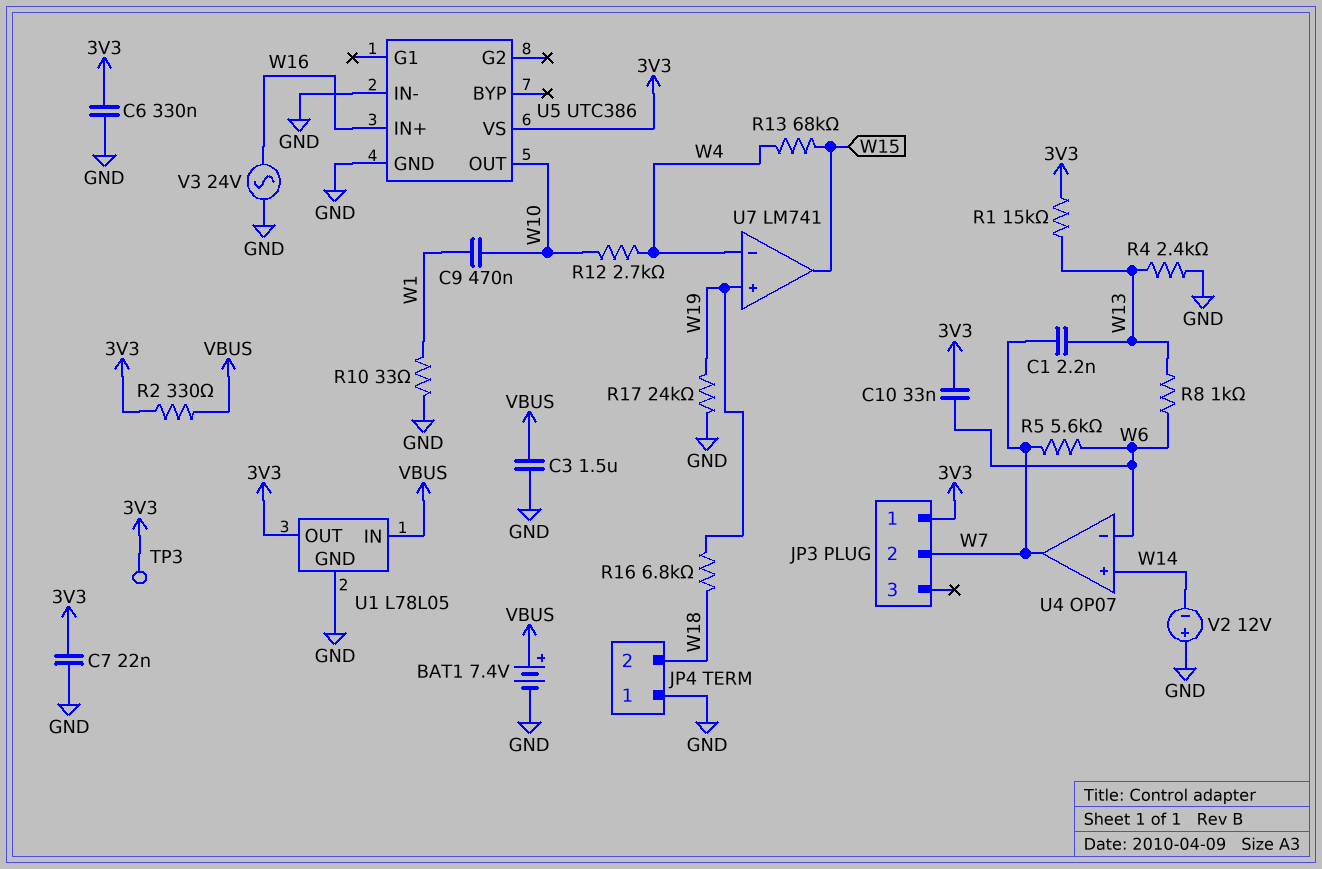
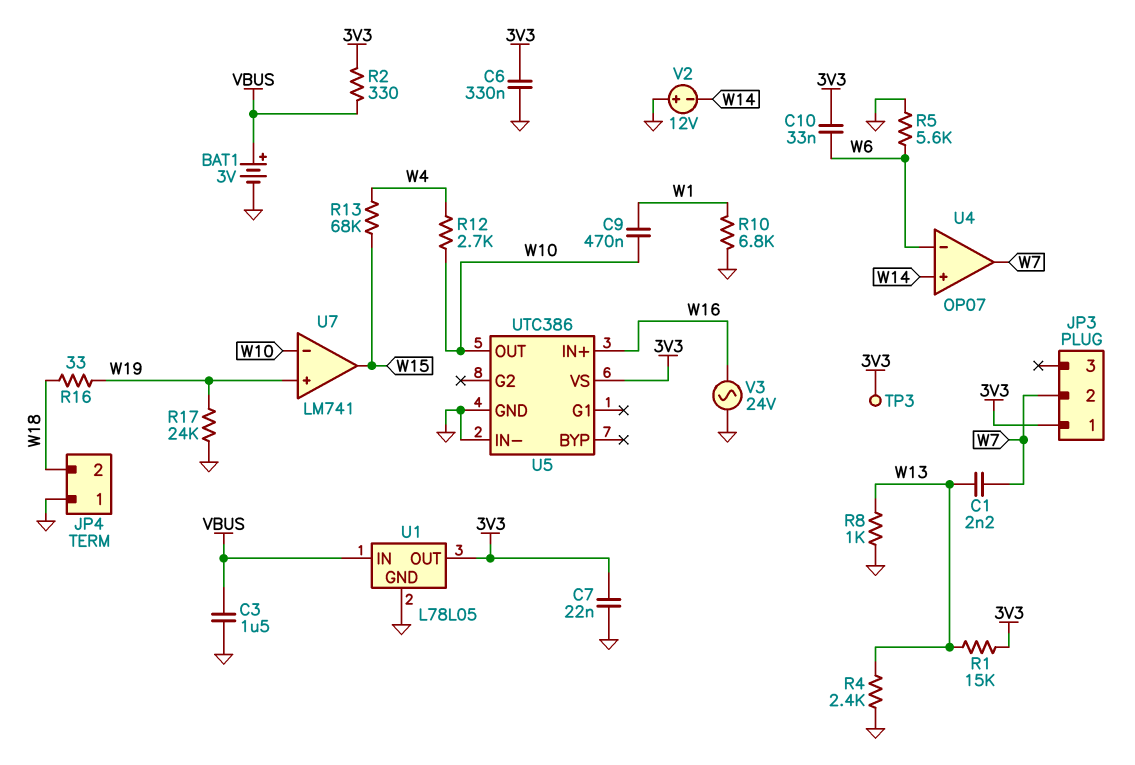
BAT1: 7.4V (plus VBUS, minus GND) -> 3V (plus VBUS, minus GND)
R5: 5.6k (W6, W7) -> 5.6k (GND, W6)
R8: 1k (W6, W13) -> 1k (GND, W13)
R10: 33 (GND, W1) -> 6.8k (GND, W1)
R16: 6.8k (W18, W19) -> 33 (W18, W19)
U7 pin in-: W4 -> W10

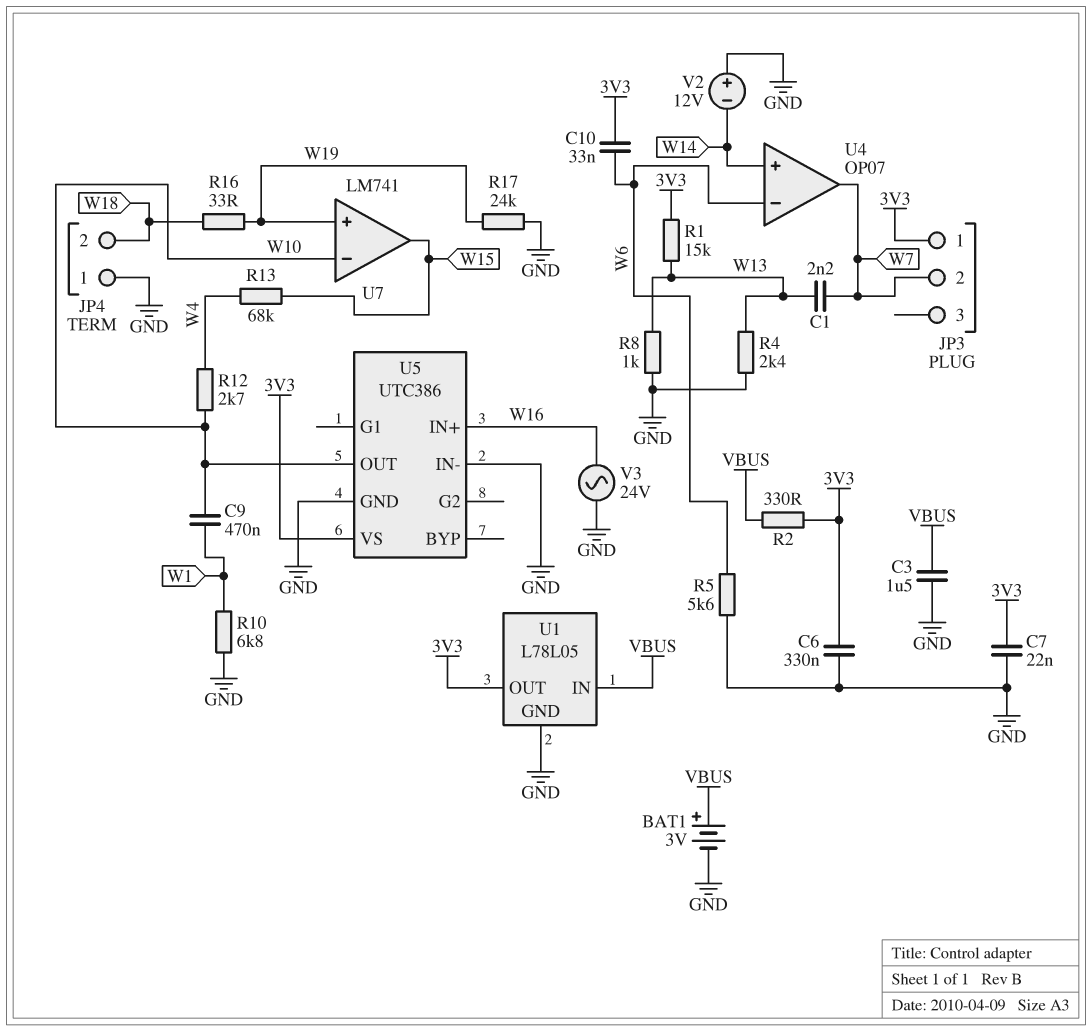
TP3: test point (3V3) -> none

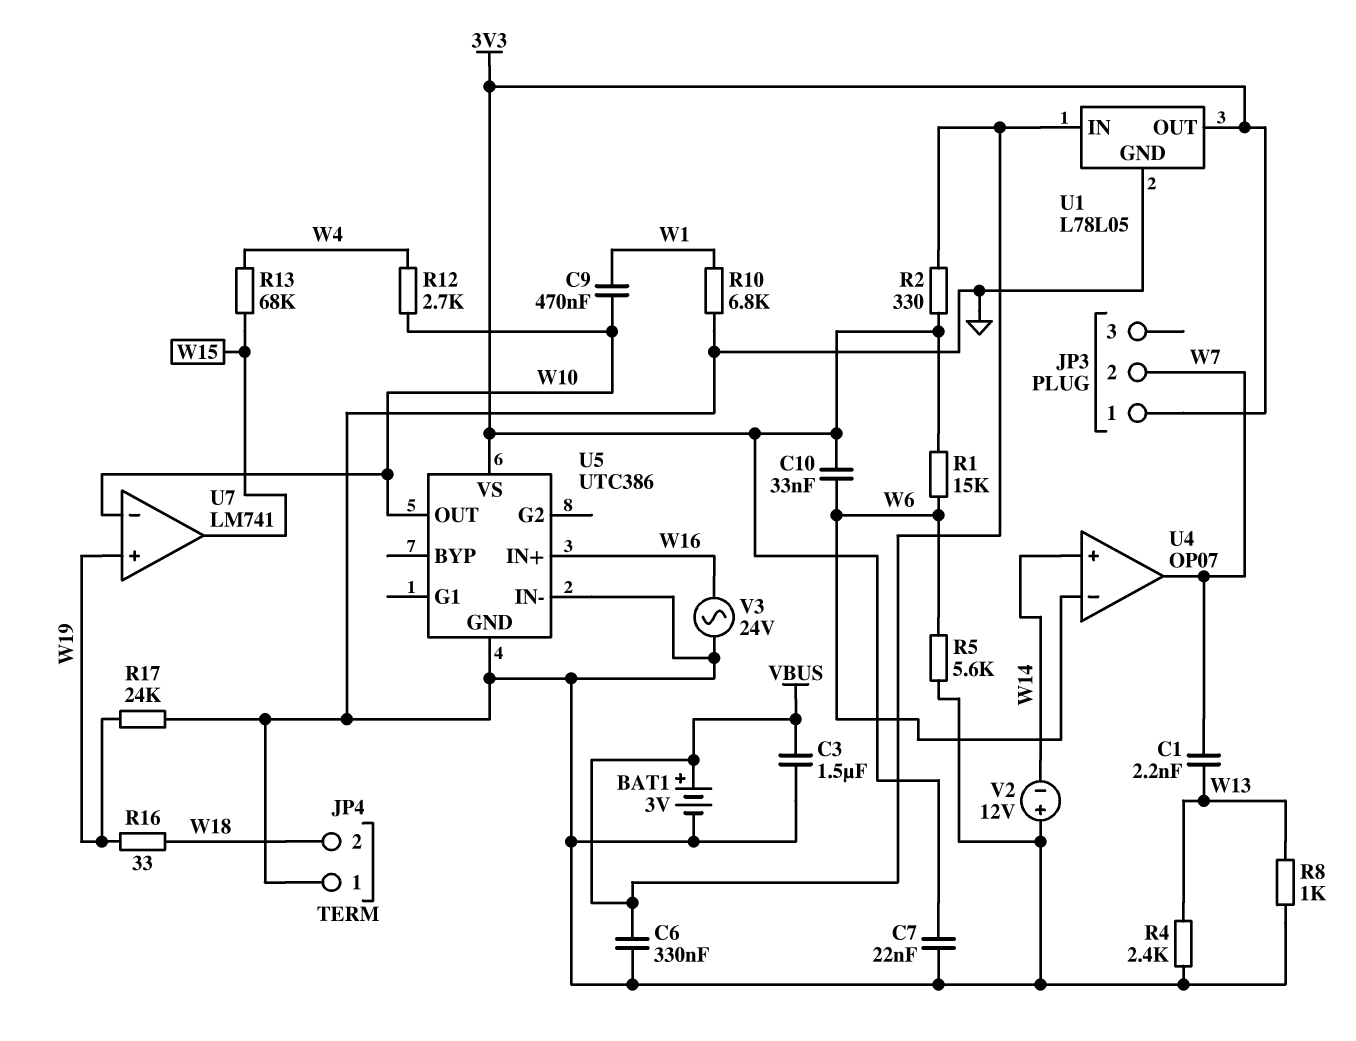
C6: 330nF (3V3, GND) -> 330nF (GND, VBUS)
R1: 15k (3V3, W13) -> 15k (3V3, W6)

